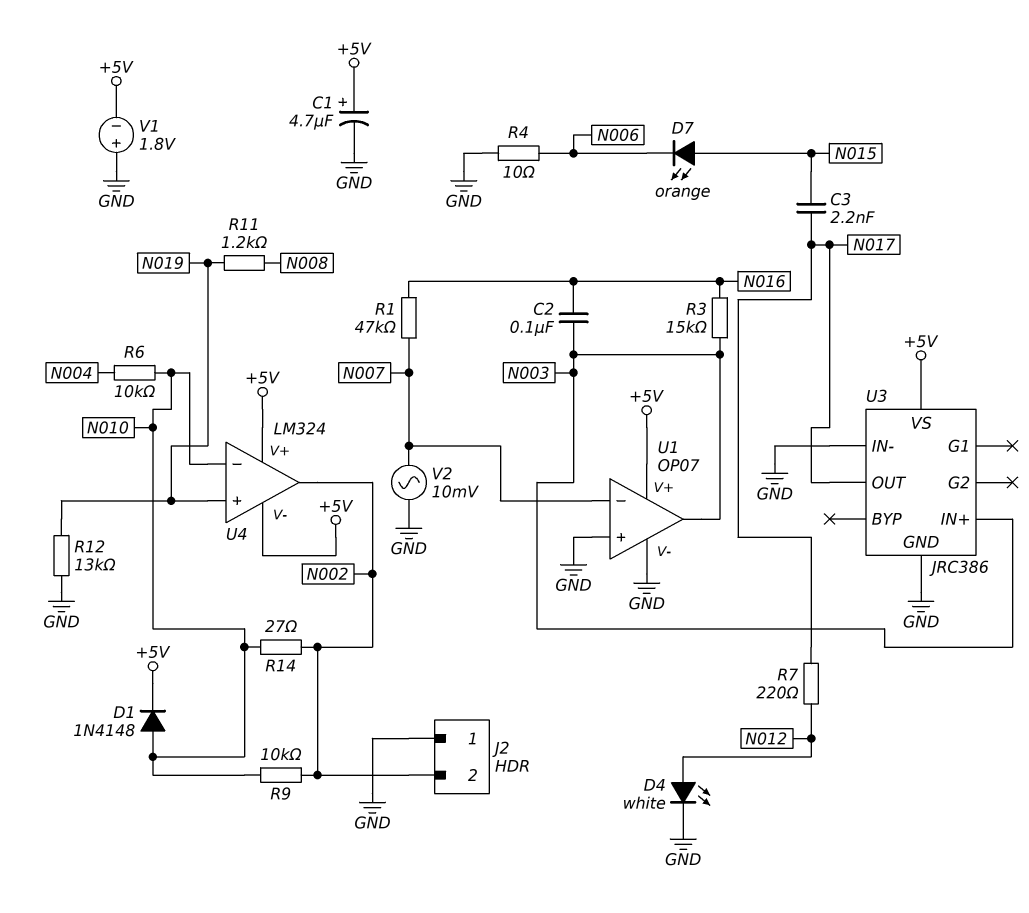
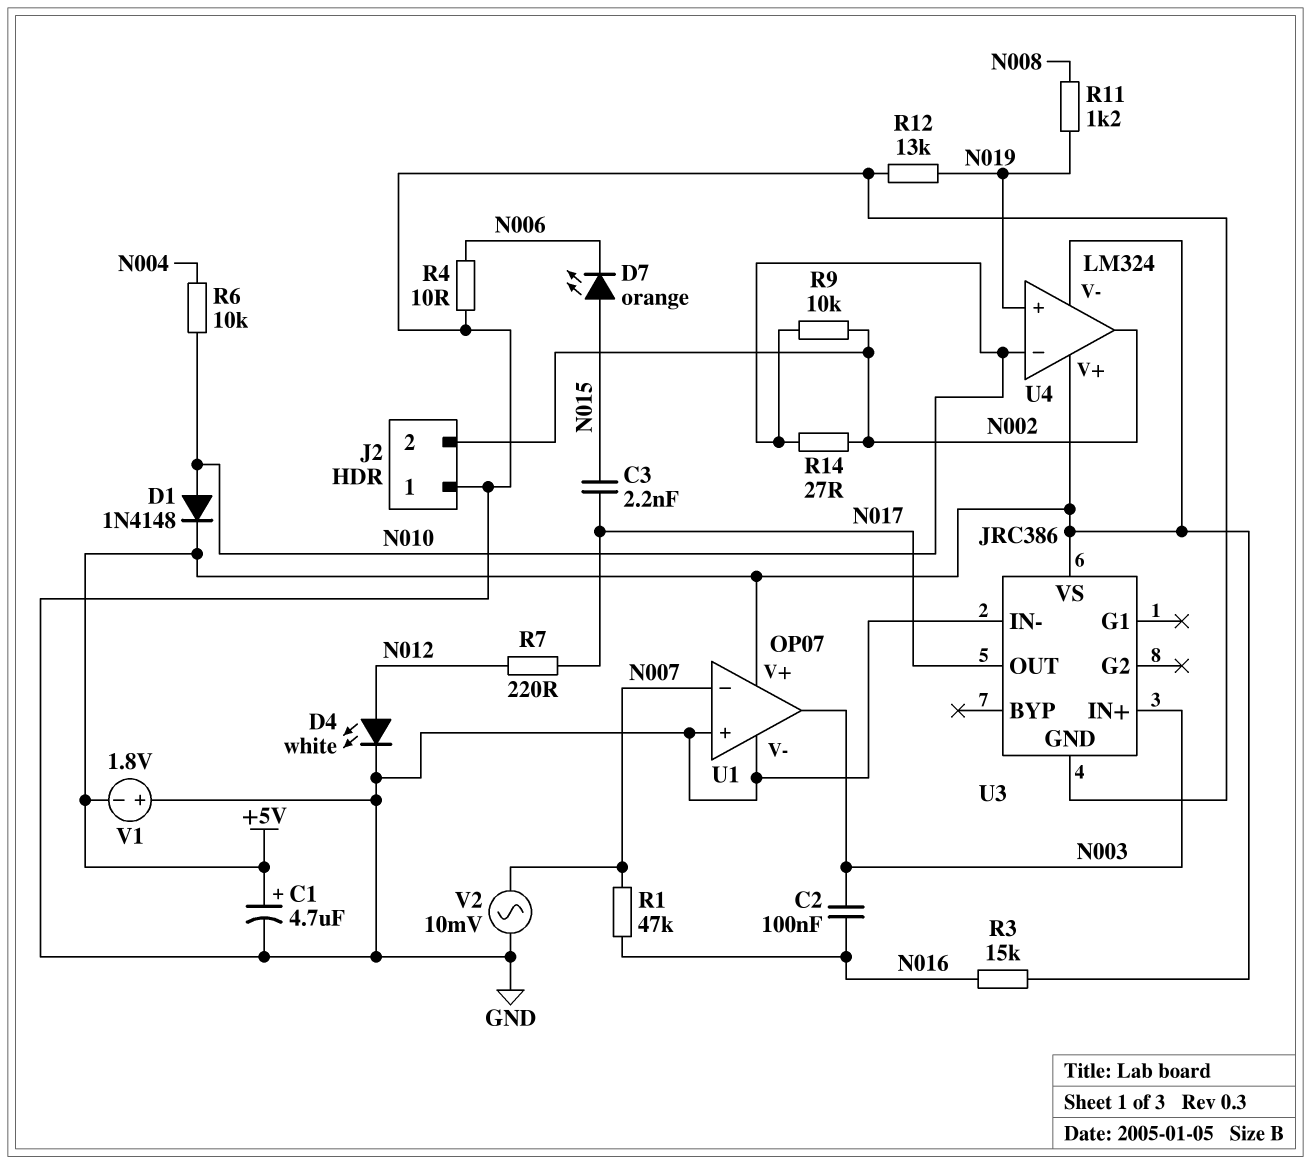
R3: 15k (N003, N016) -> 15k (+5V, N016)

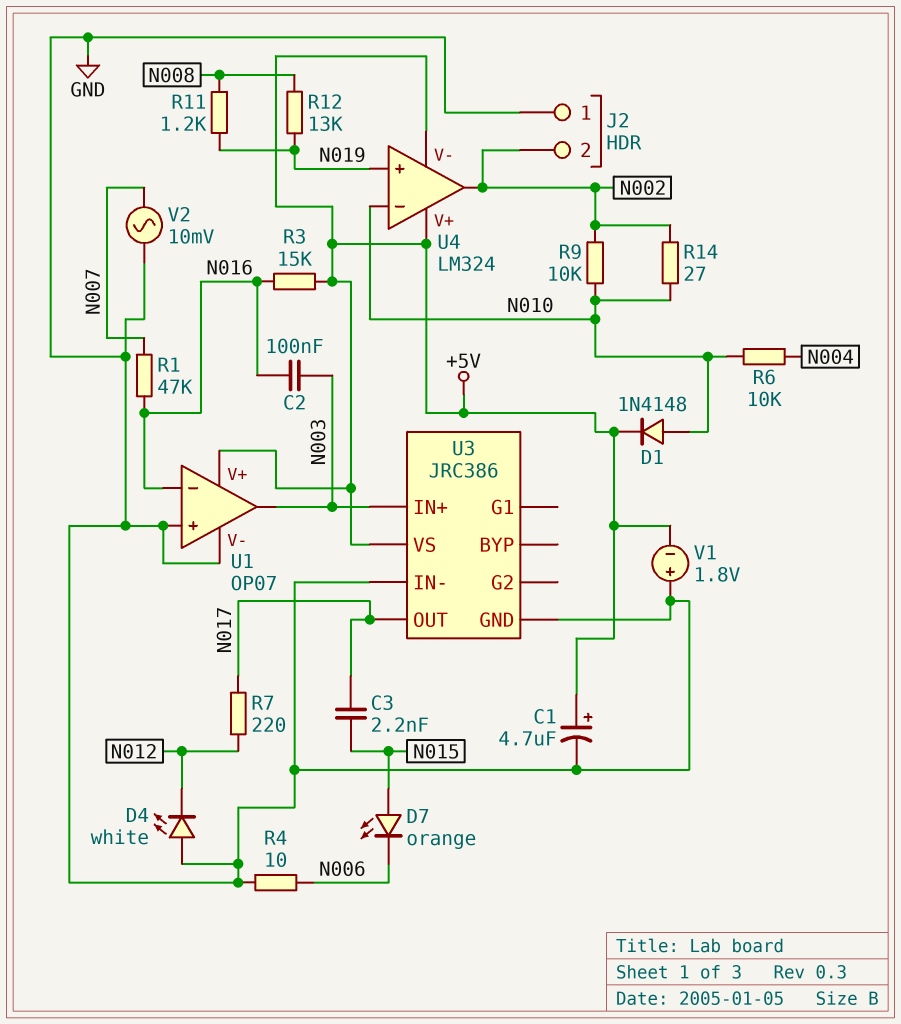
D4: LED white (A N012, K GND) -> LED white (A GND, K N012)
R12: 13k (GND, N019) -> 13k (N008, N019)
U1 pin in-: N007 -> N016

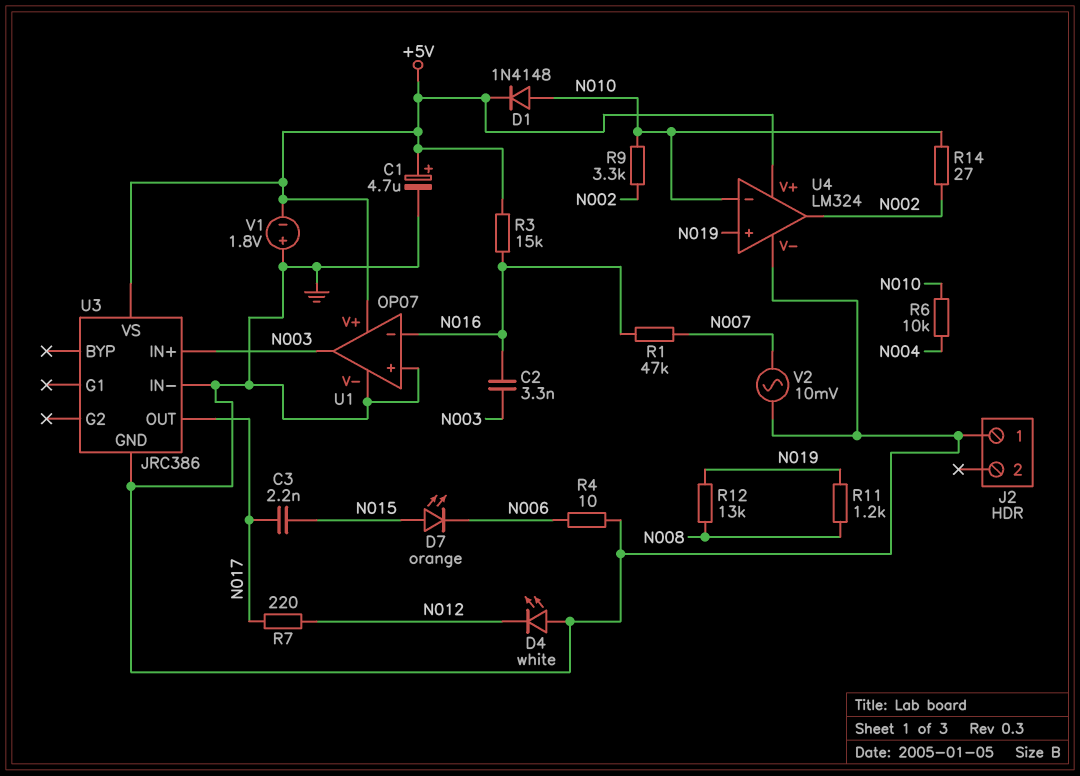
C2: 100nF (N003, N016) -> 3.3nF (N003, N016)
J2 pin 2: N002 -> none
R9: 10k (N002, N010) -> 3.3k (N002, N010)
U4 pin V-: +5V -> GND

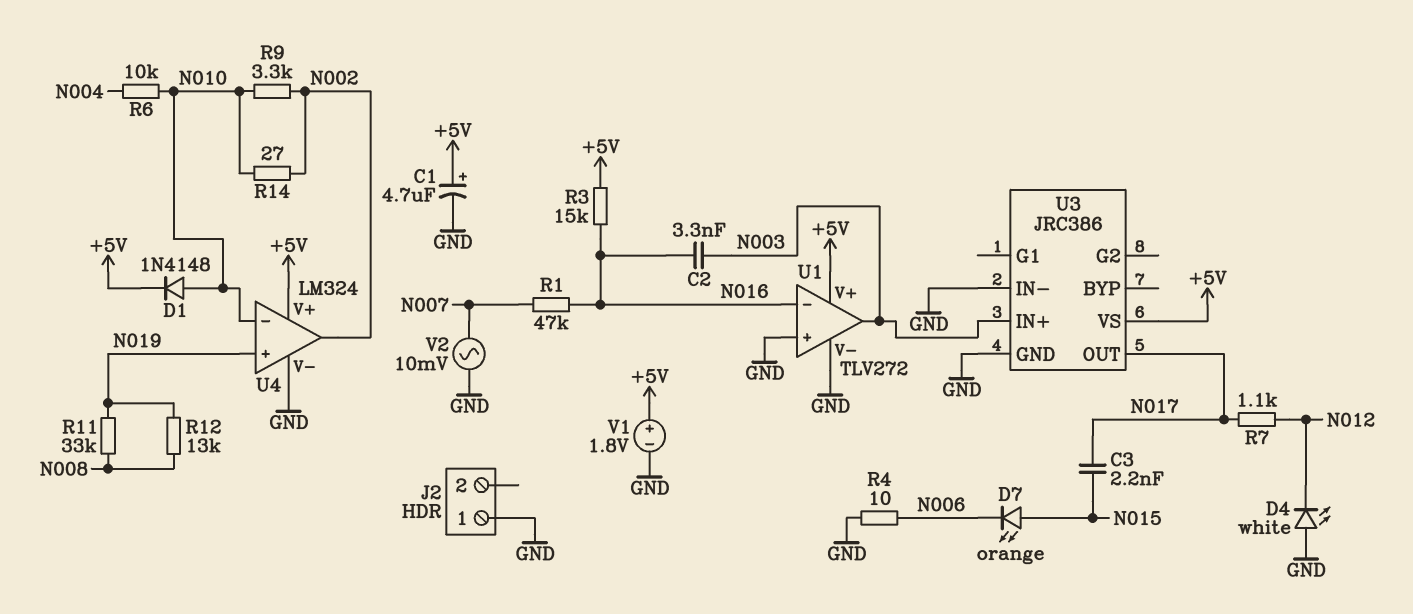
R7: 220 (N012, N017) -> 1.1k (N012, N017)
R11: 1.2k (N008, N019) -> 33k (N008, N019)
U1: OP07 -> TLV272
V1: 1.8V (plus GND, minus +5V) -> 1.8V (plus +5V, minus GND)

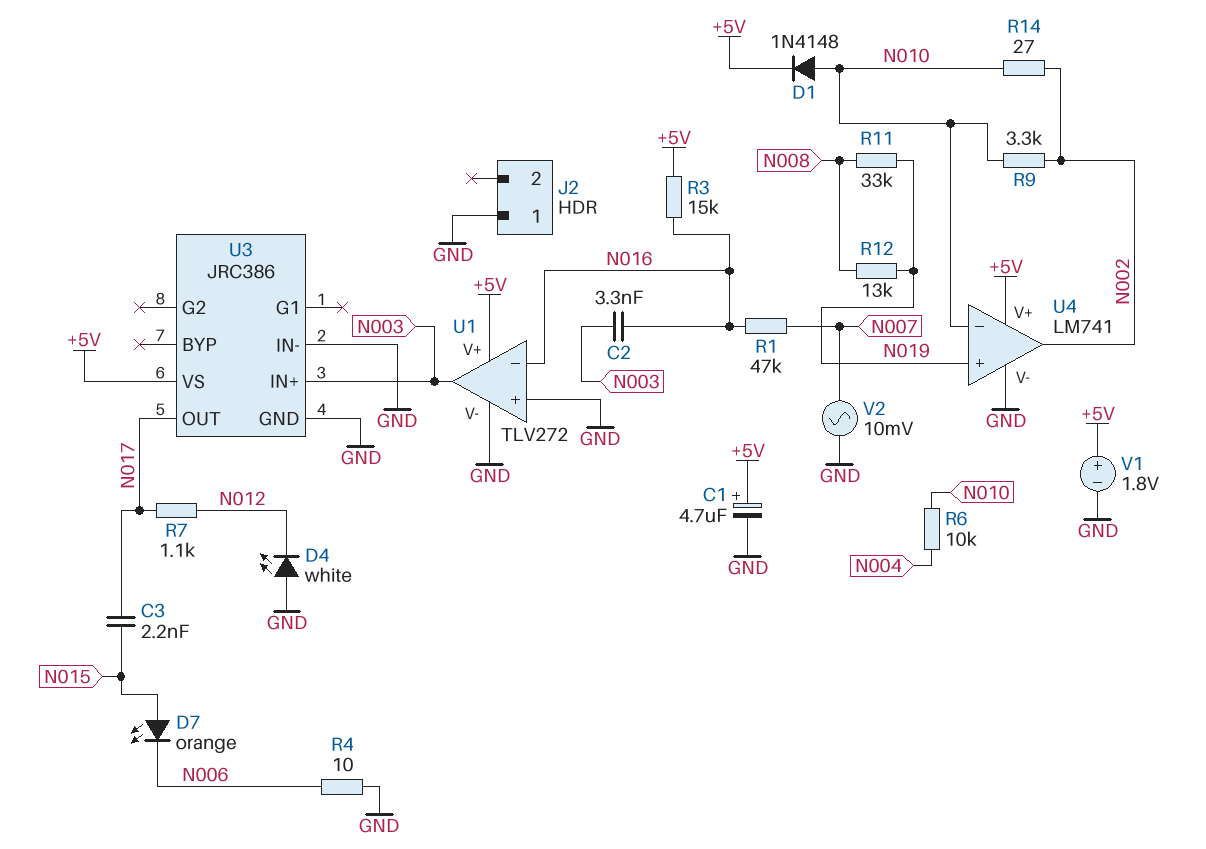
U4: LM324 -> LM741

